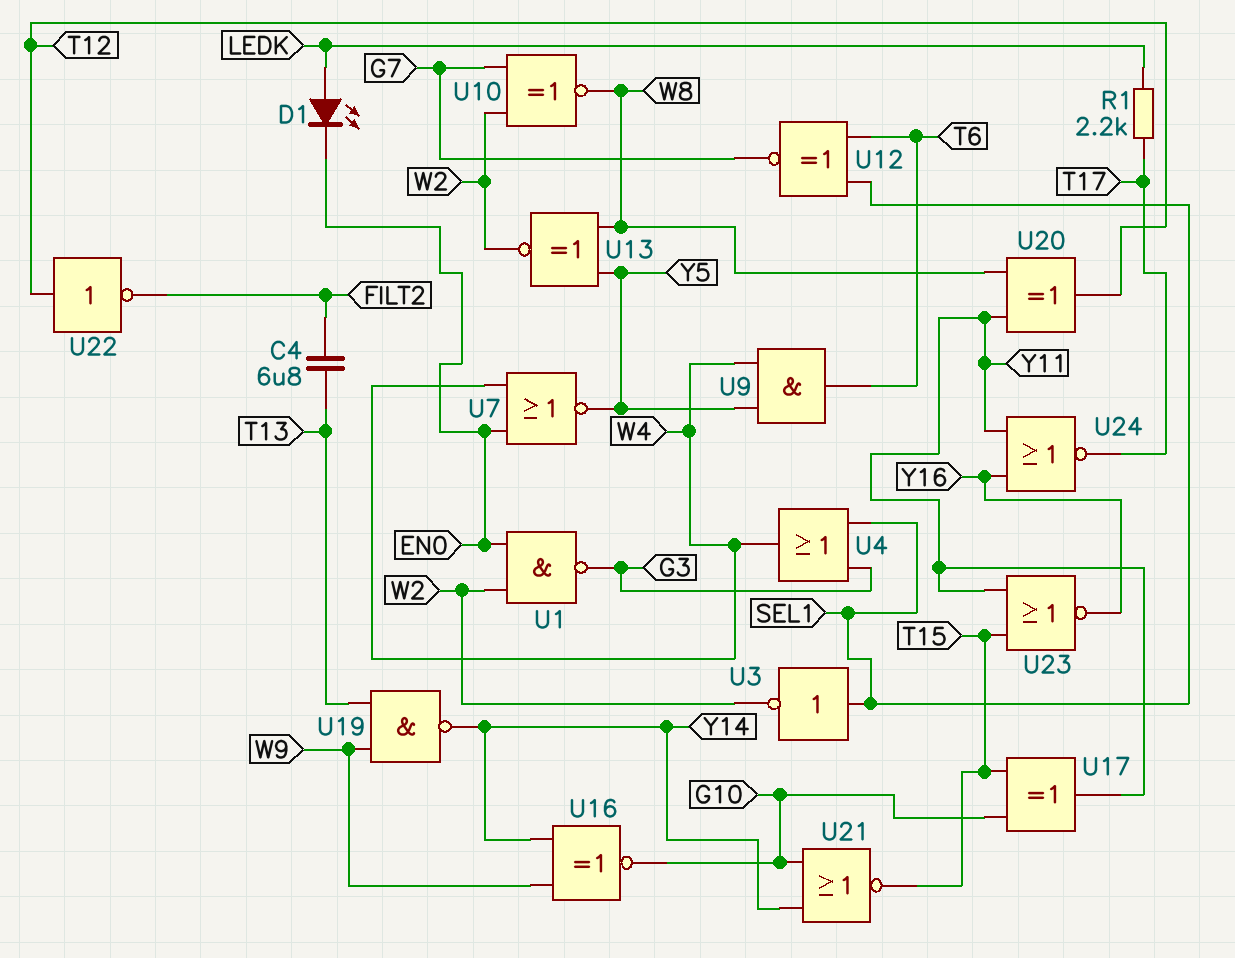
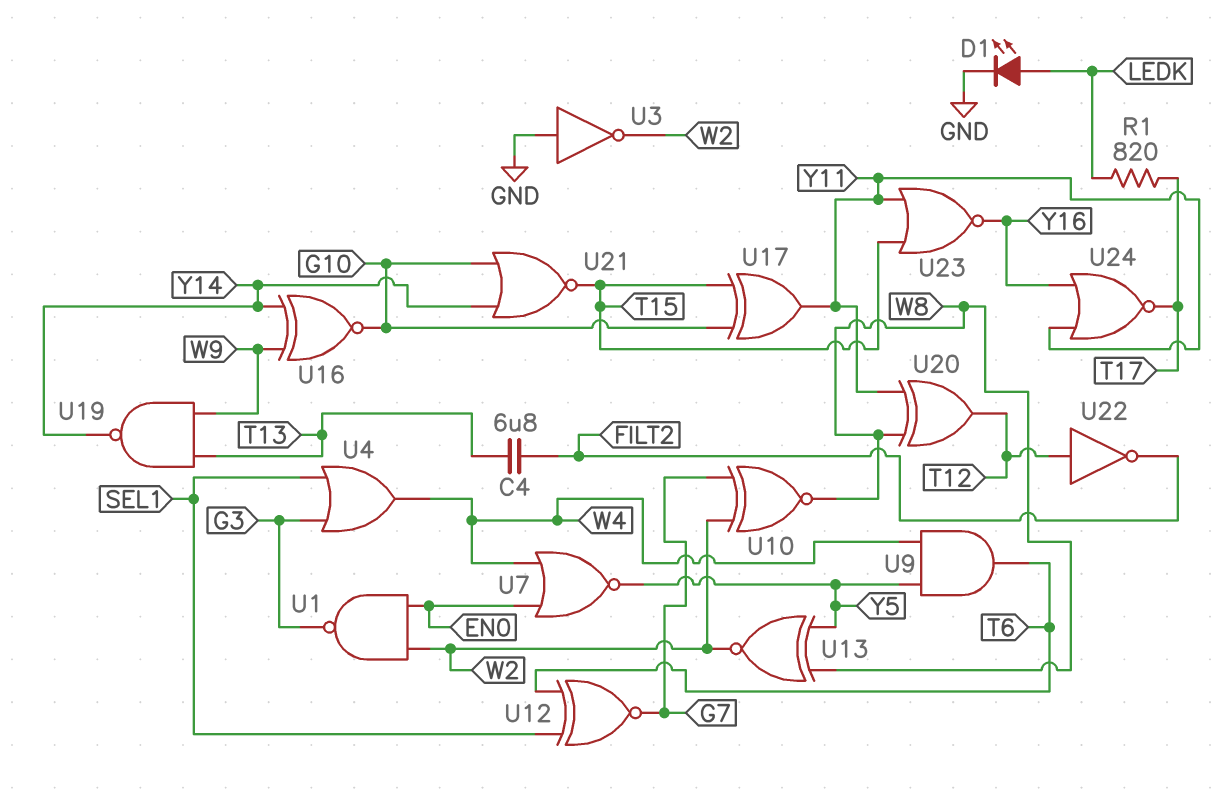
D1: LED (A LEDK, K EN0) -> LED (A LEDK, K GND)
R1: 2.2k (LEDK, T17) -> 820 (LEDK, T17)
U3: NOT (in SEL1, out W2) -> NOT (in GND, out W2)

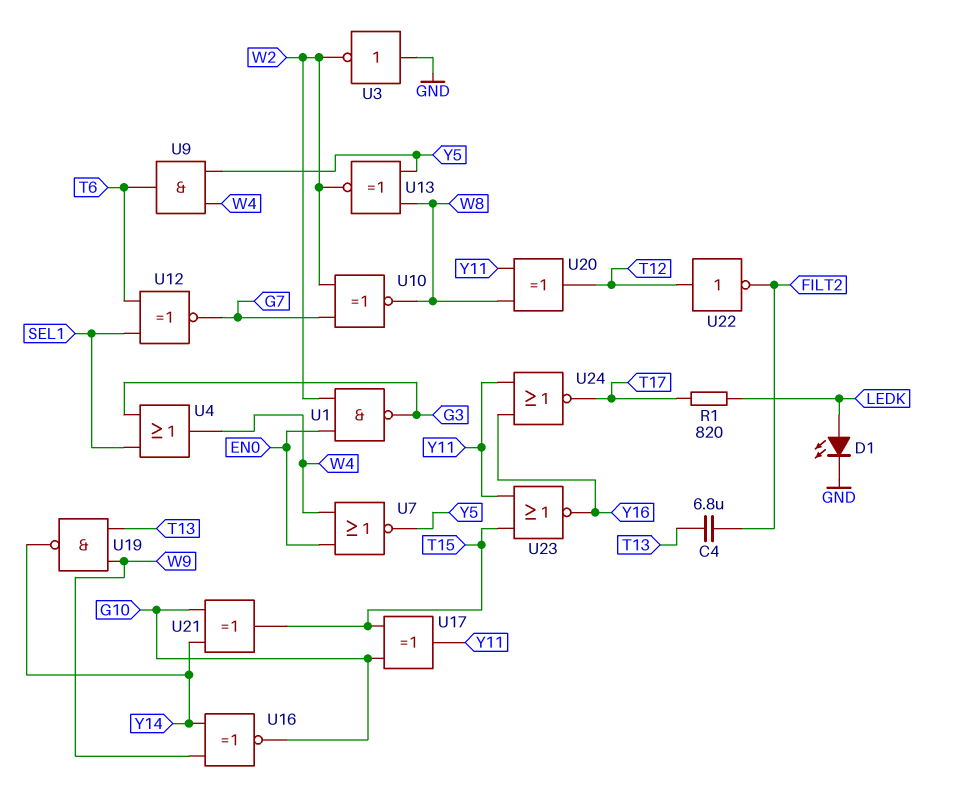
U21: NOR (in G10, in Y14, out T15) -> XOR (in G10, in Y14, out T15)

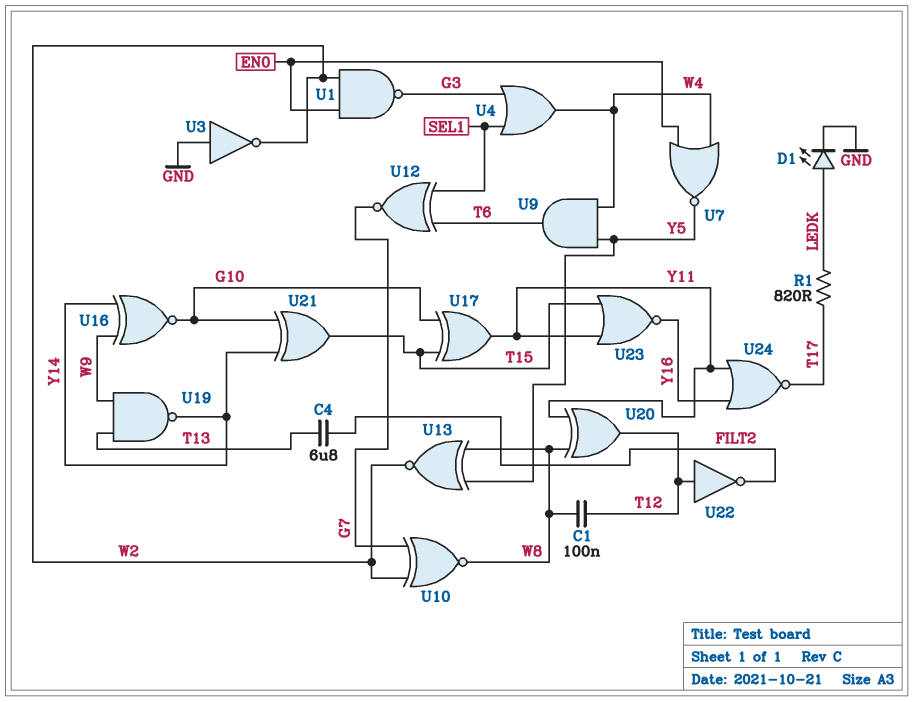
C1: none -> 100nF (T12, W8)

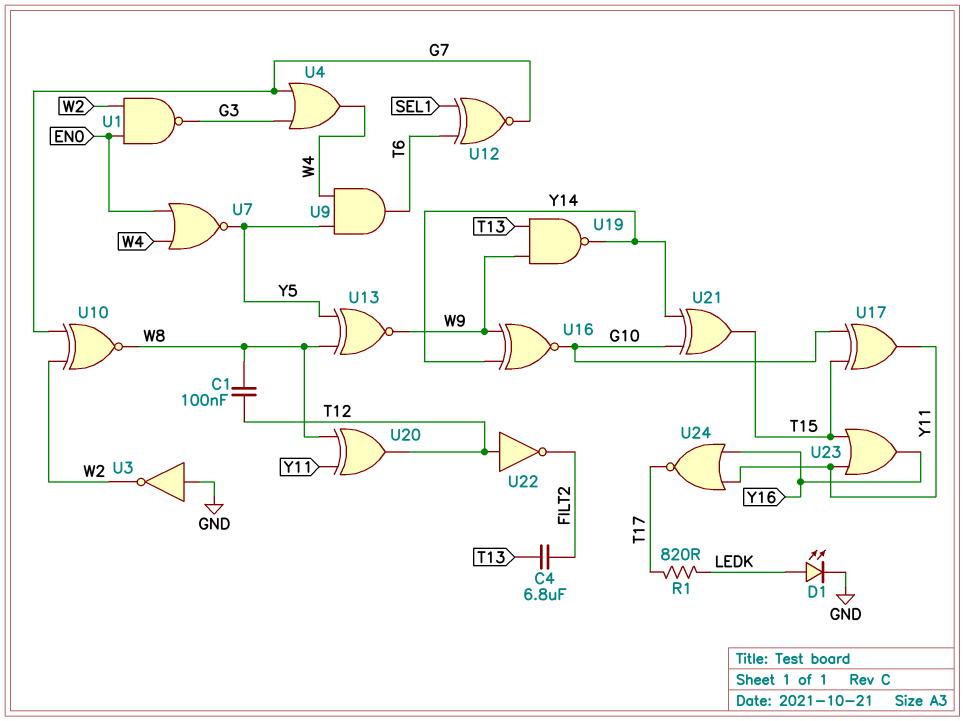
U4: OR (in G3, in SEL1, out W4) -> OR (in G3, in G7, out W4)
U13: XNOR (in W8, in Y5, out W2) -> XNOR (in W8, in Y5, out W9)
U23: NOR (in T15, in Y11, out Y16) -> OR (in T15, in Y11, out Y16)

